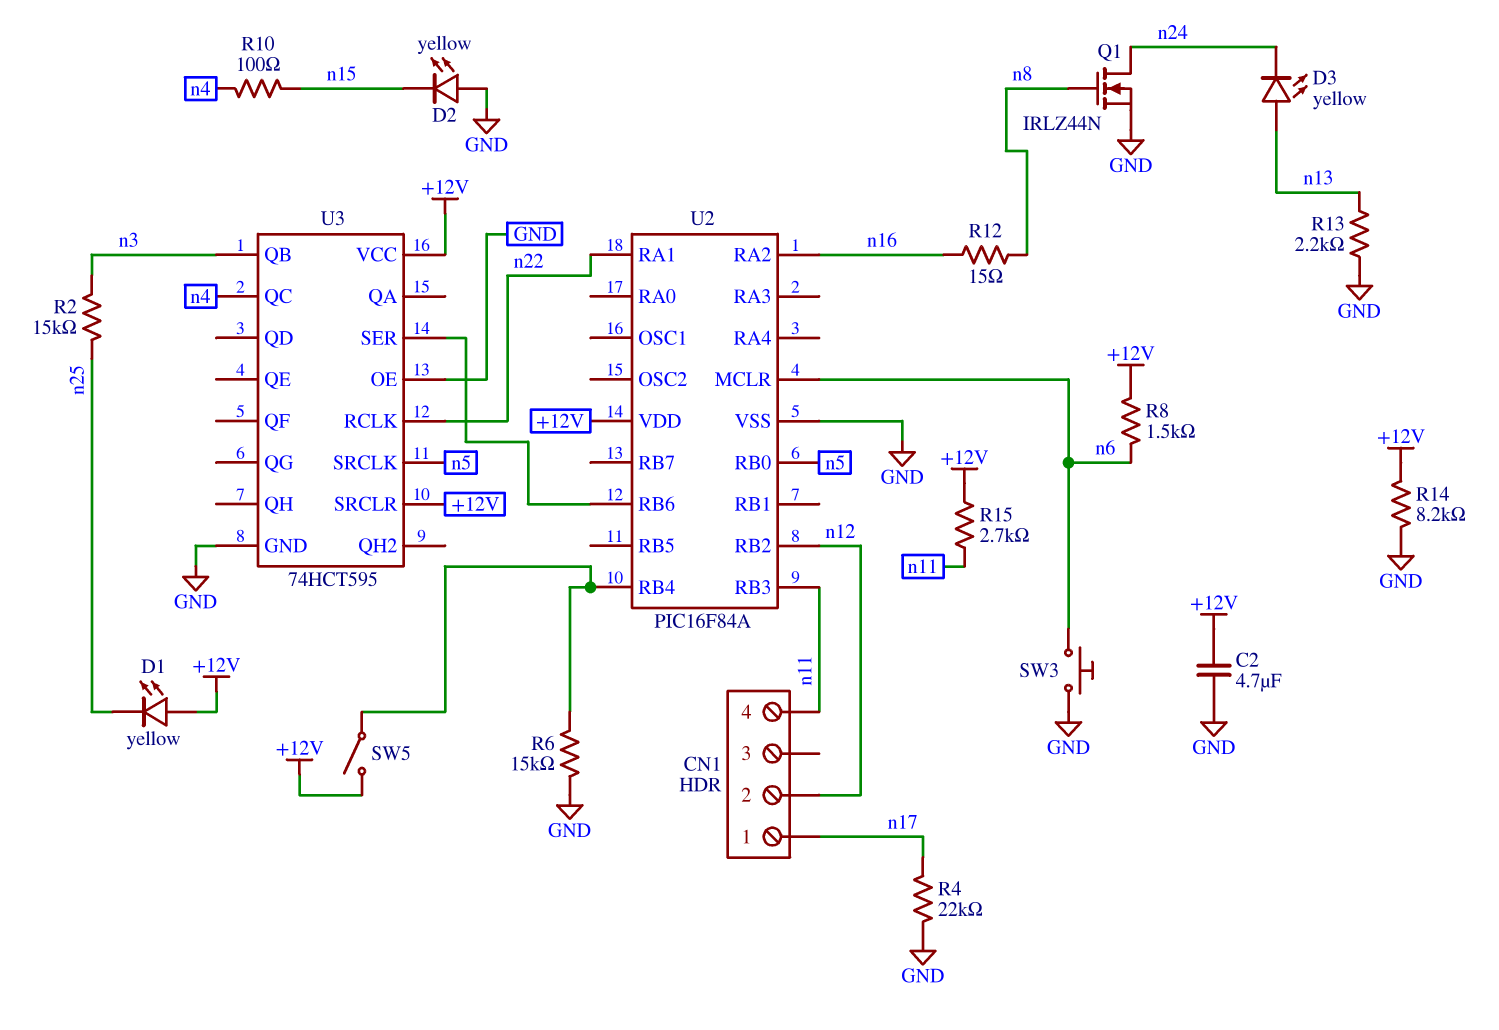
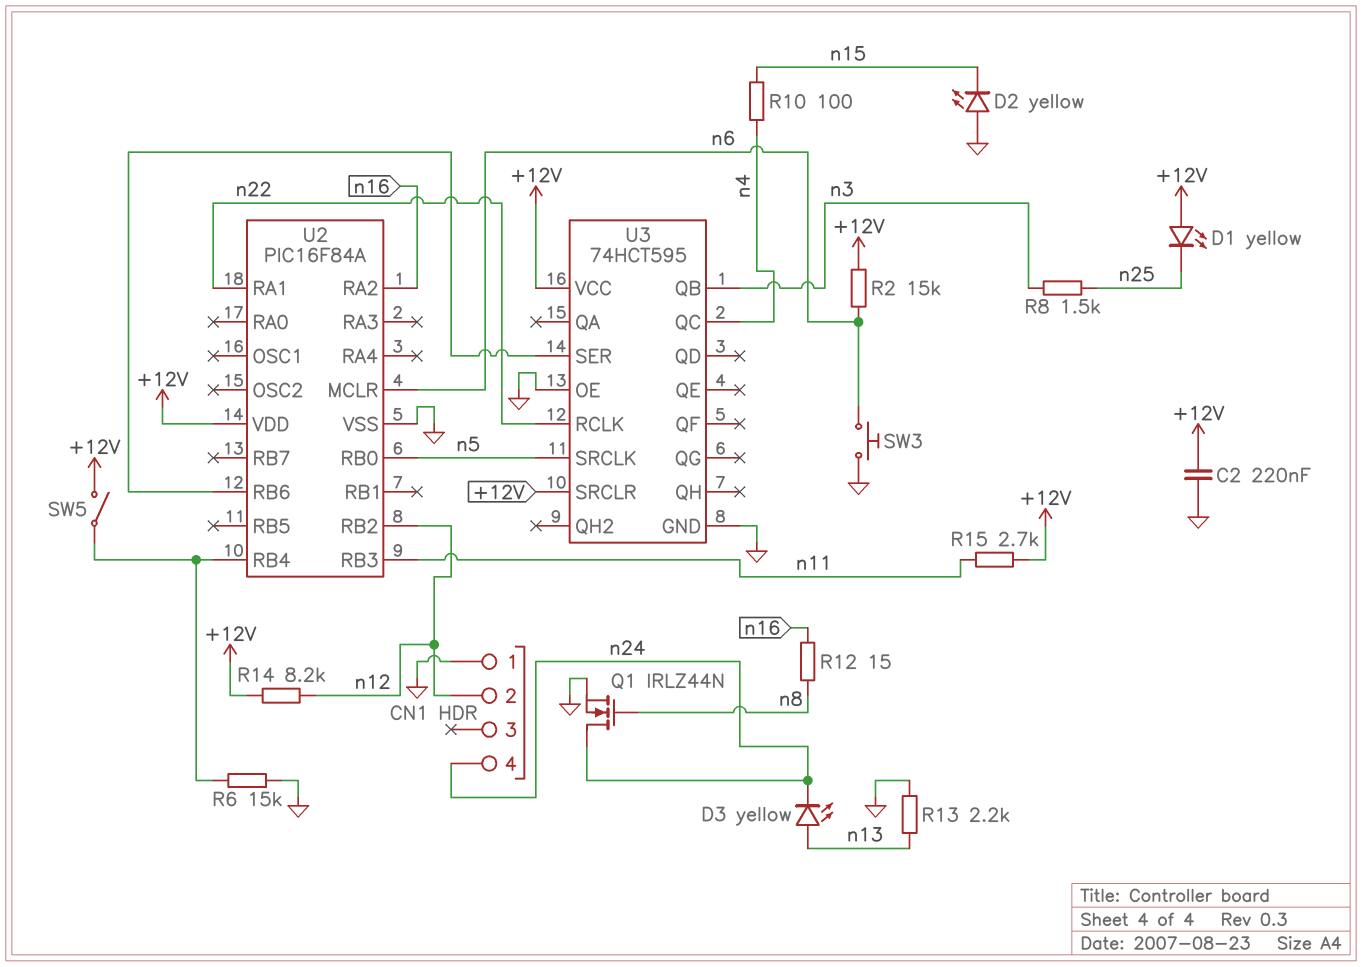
C2: 4.7uF (+12V, GND) -> 220nF (+12V, GND)
CN1 pin 1: n17 -> GND
CN1 pin 4: n11 -> n24
R2: 15k (n3, n25) -> 15k (+12V, n6)
R4: 22k (GND, n17) -> none
R8: 1.5k (+12V, n6) -> 1.5k (n3, n25)
R14: 8.2k (+12V, GND) -> 8.2k (+12V, n12)

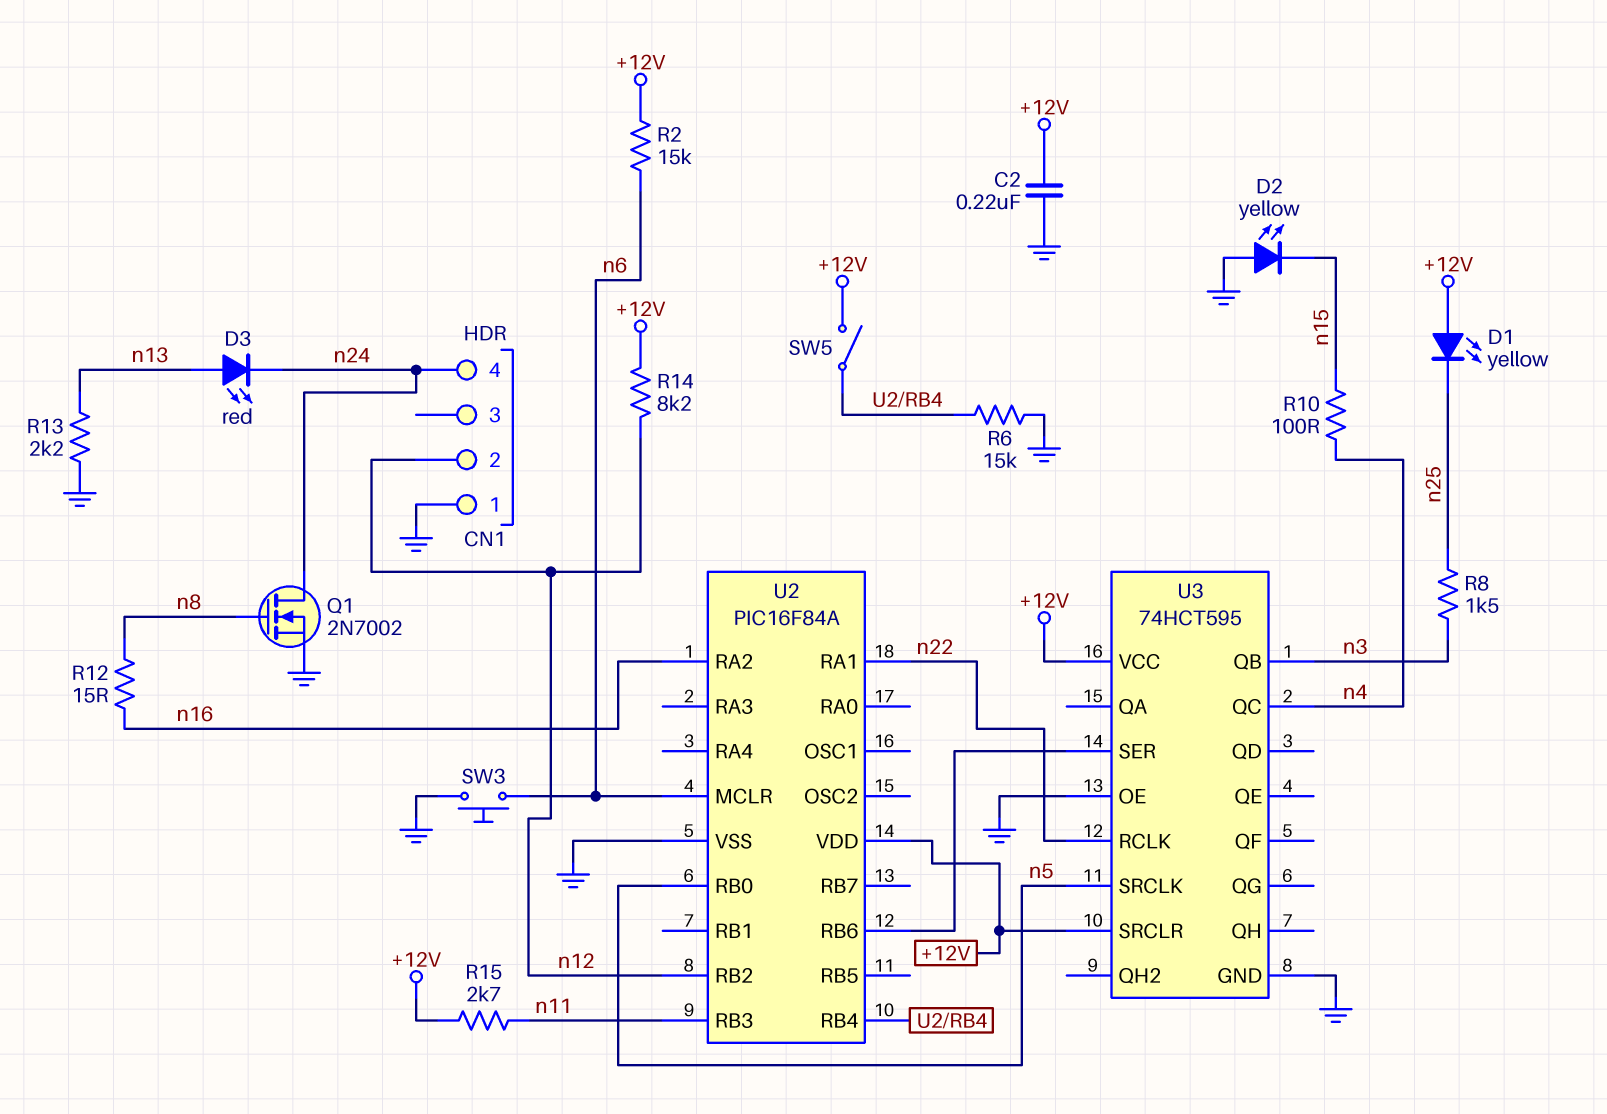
D3: LED yellow (A n13, K n24) -> LED red (A n13, K n24)
Q1: NMOS IRLZ44N (G n8, D n24, S GND) -> NMOS 2N7002 (G n8, D n24, S GND)

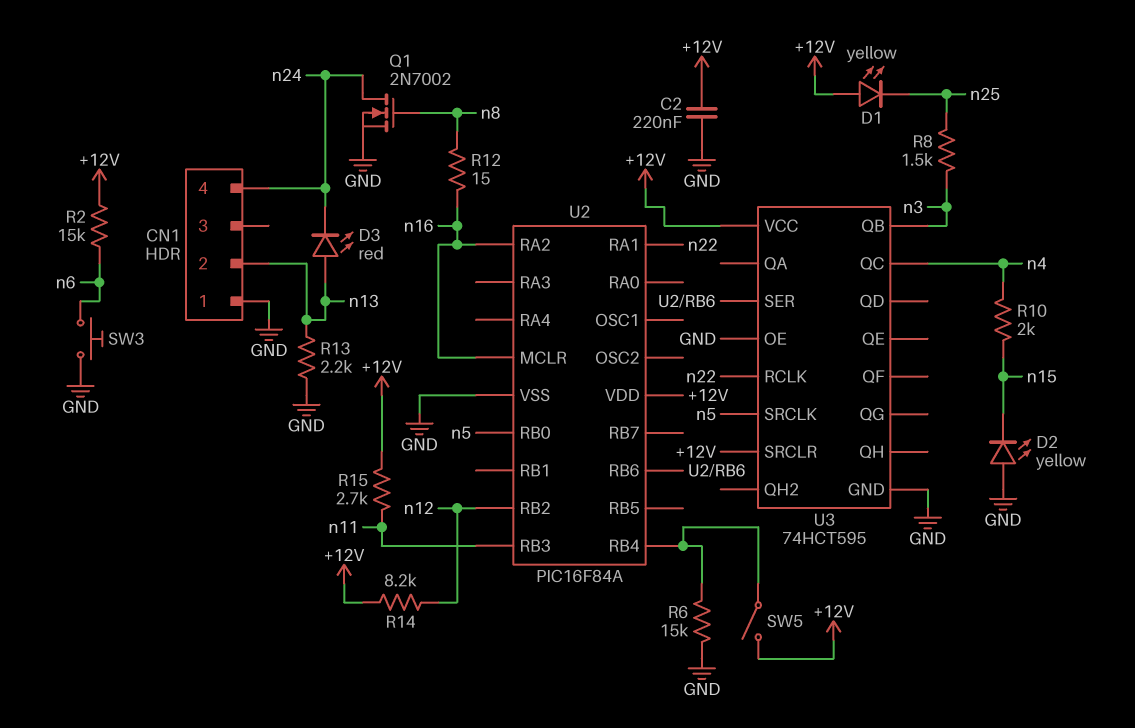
CN1 pin 2: n12 -> n13
R10: 100 (n4, n15) -> 2k (n4, n15)
U2 pin MCLR: n6 -> n16

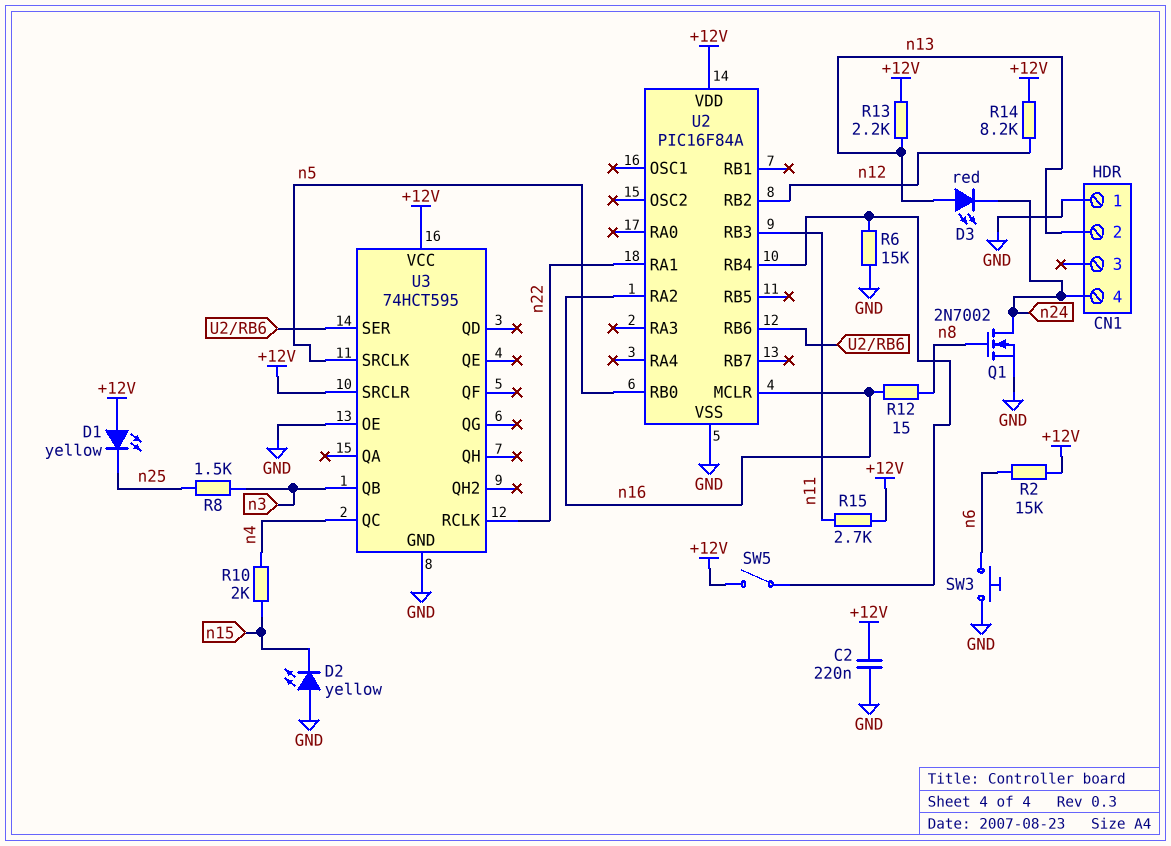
R13: 2.2k (GND, n13) -> 2.2k (+12V, n13)

